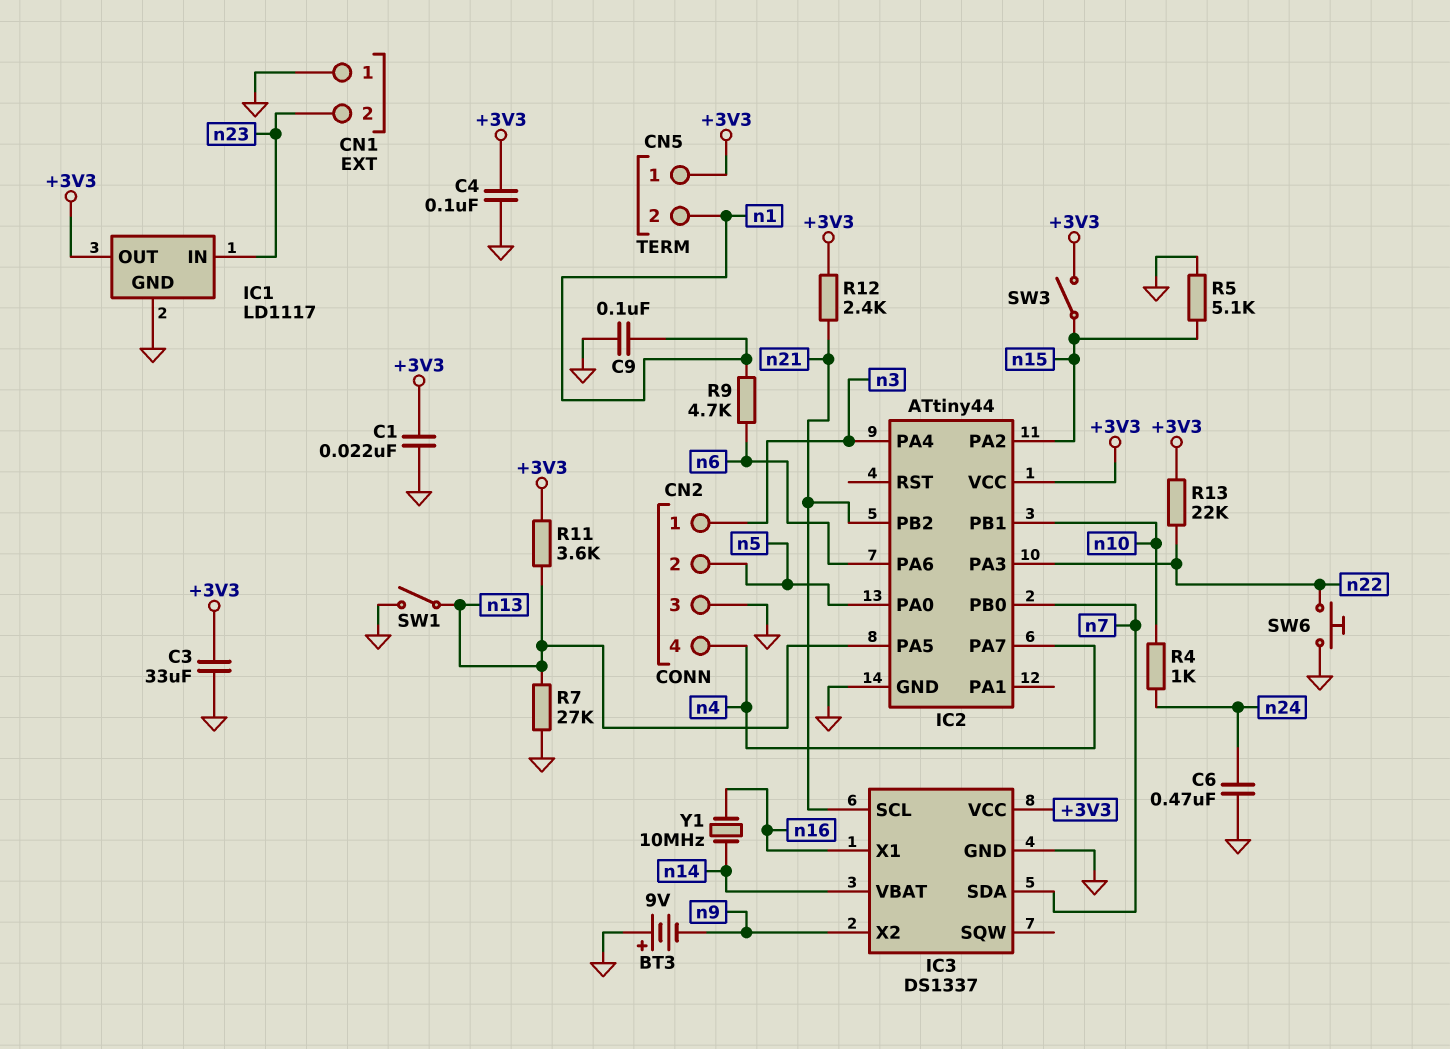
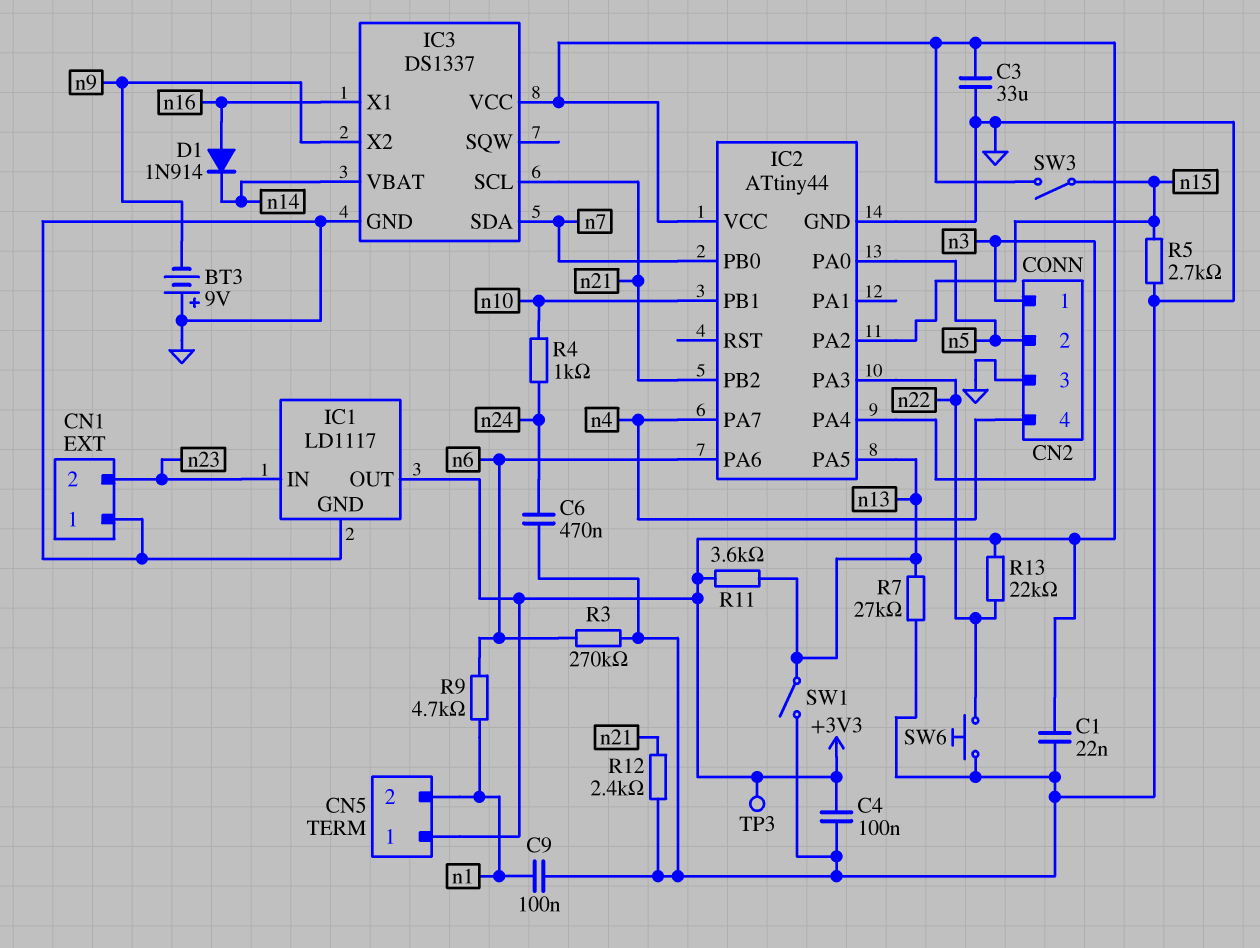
D1: none -> diode 1N914 (A n16, K n14)
R3: none -> 270k (GND, n6)
R5: 5.1k (GND, n15) -> 2.7k (GND, n15)
R12: 2.4k (+3V3, n21) -> 2.4k (GND, n21)
TP3: none -> test point (+3V3)
Y1: 10MHz (n14, n16) -> none

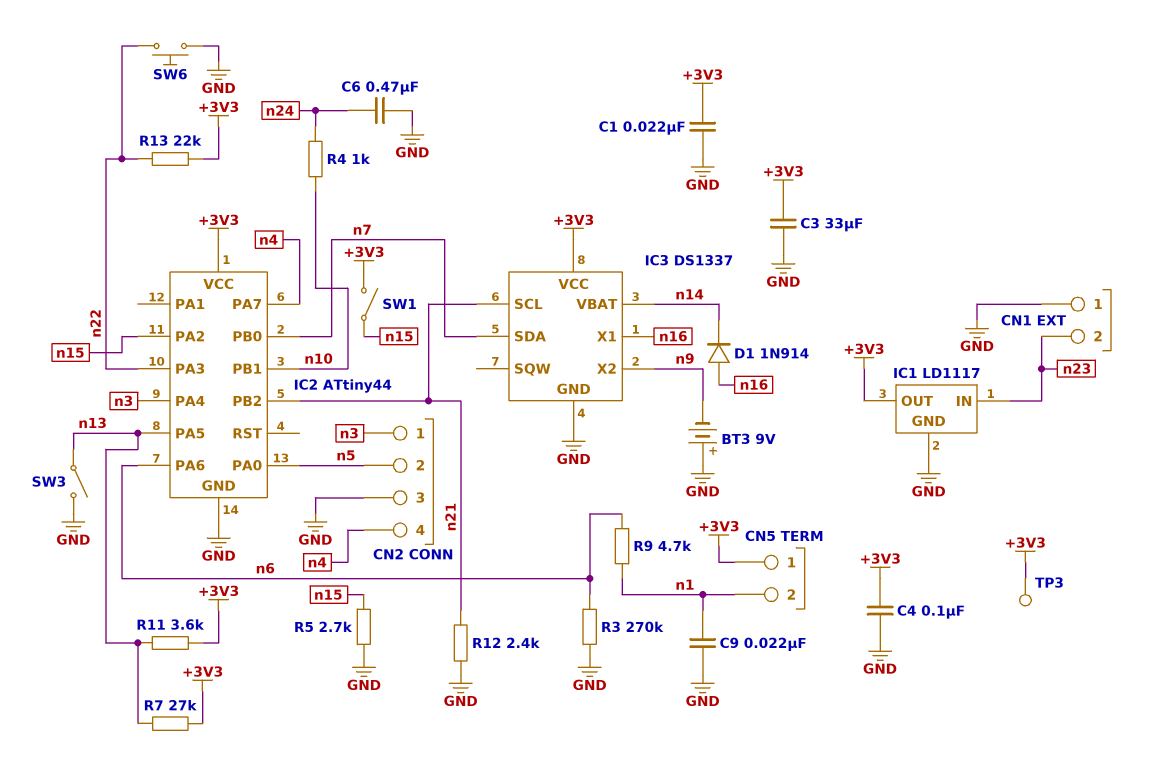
C9: 100nF (GND, n1) -> 22nF (GND, n1)
R7: 27k (GND, n13) -> 27k (+3V3, n13)
SW1: switch (GND, n13) -> switch (+3V3, n15)
SW3: switch (+3V3, n15) -> switch (GND, n13)

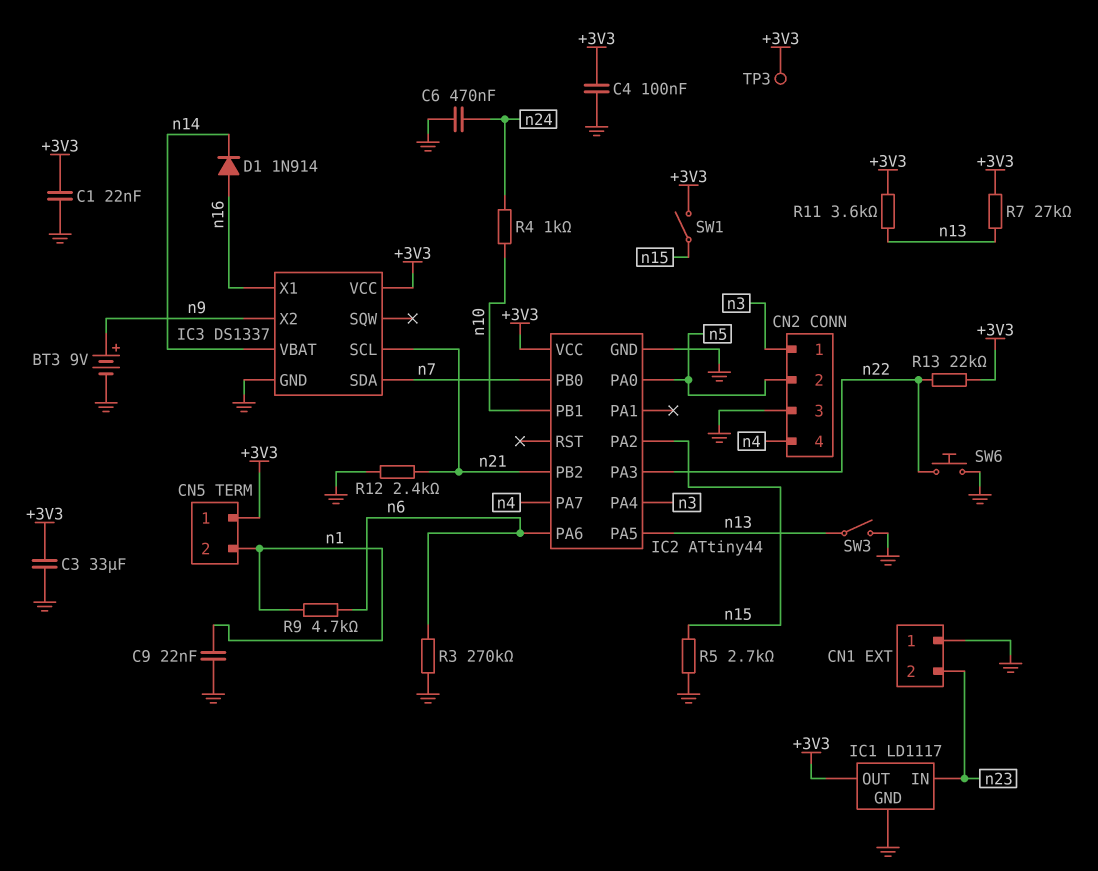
BT3: 9V (plus GND, minus n9) -> 9V (plus n9, minus GND)

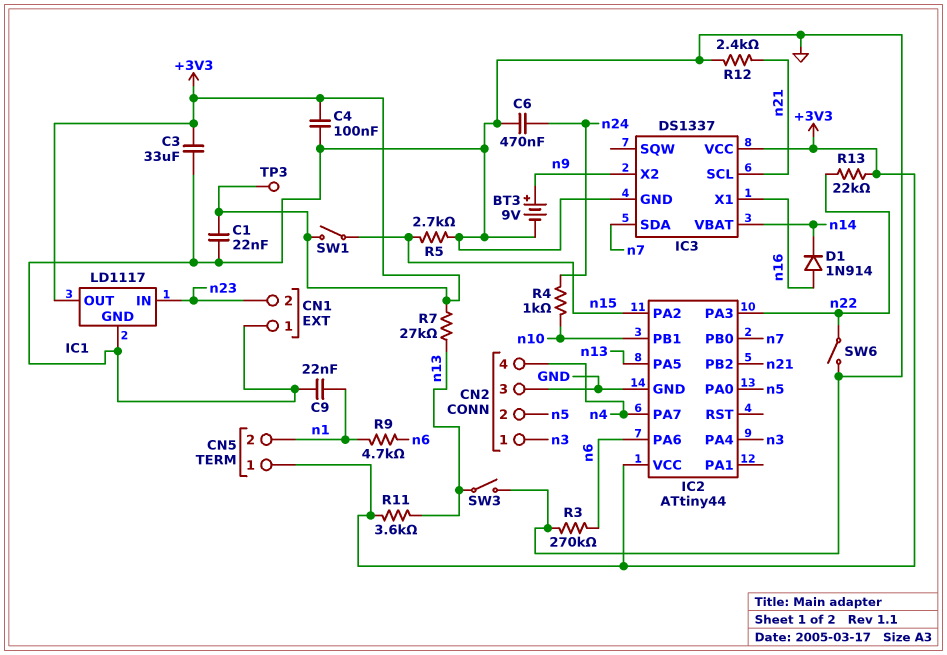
SW6: button (GND, n22) -> switch (GND, n22)

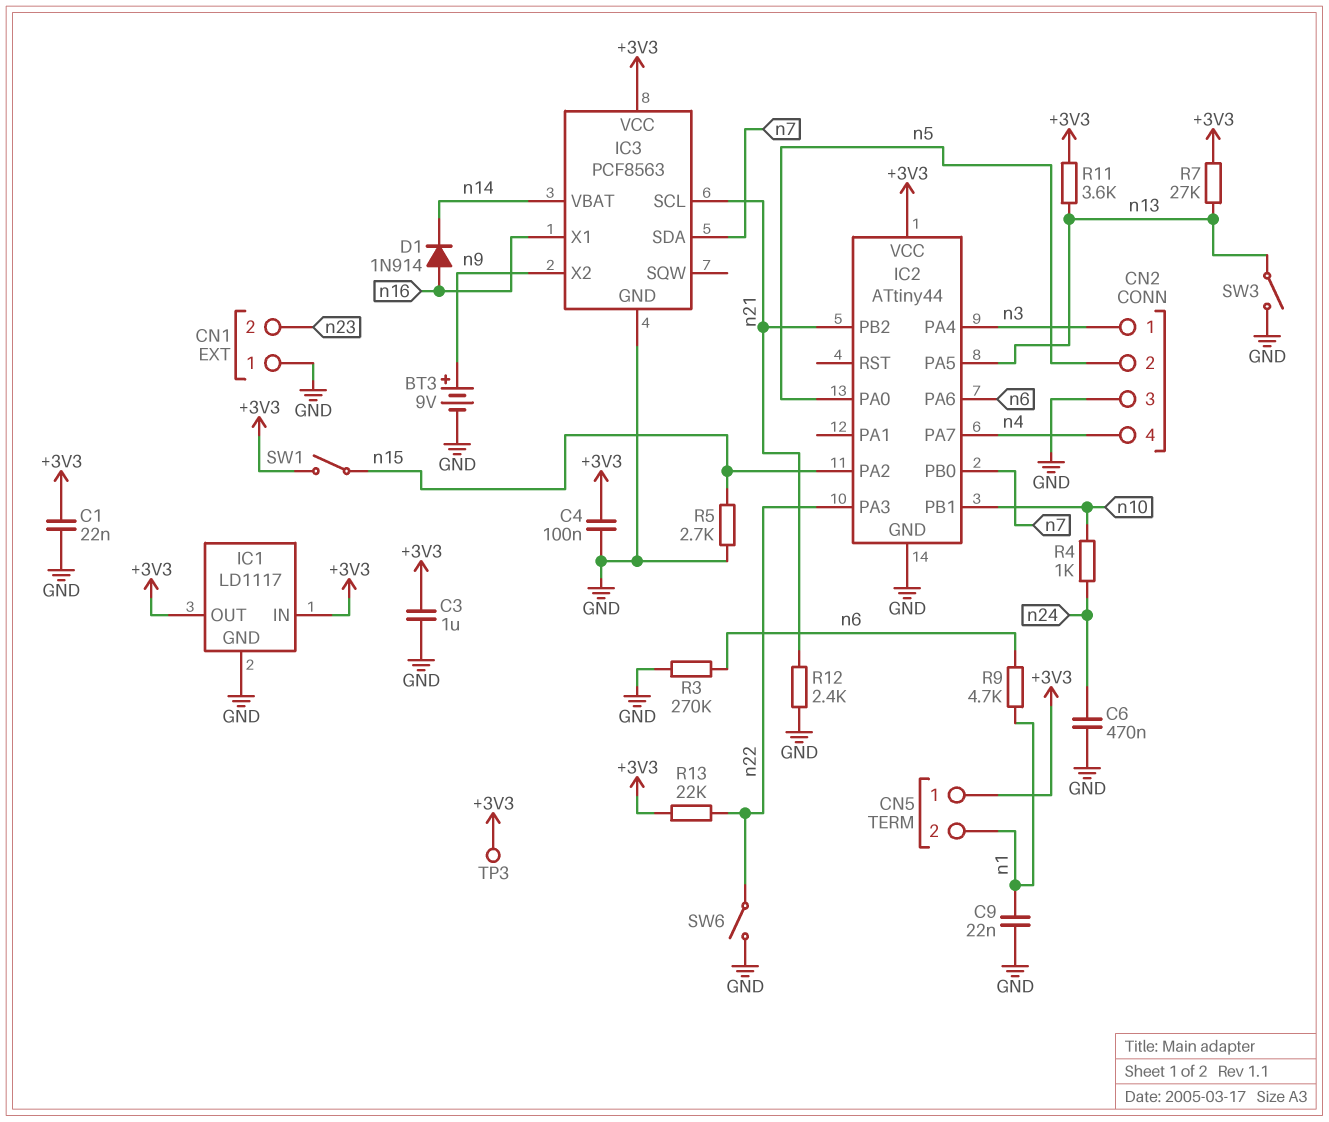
C3: 33uF (+3V3, GND) -> 1uF (+3V3, GND)
IC1 pin IN: n23 -> +3V3
IC3: DS1337 -> PCF8563

